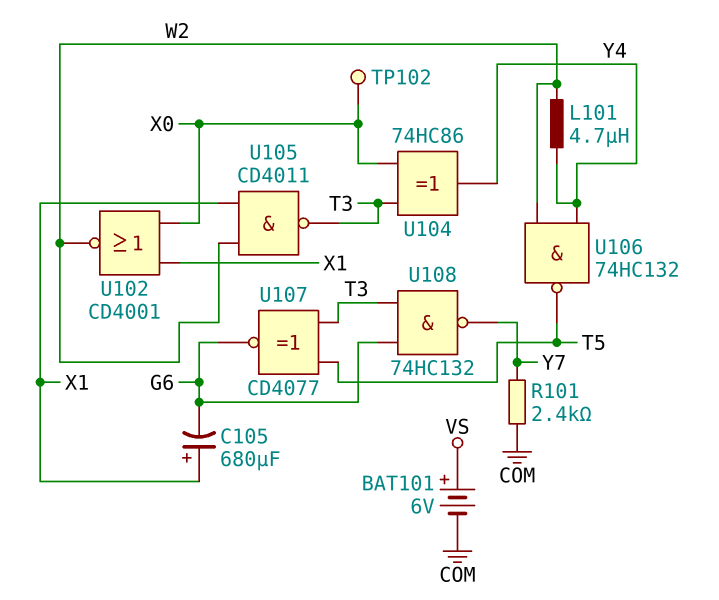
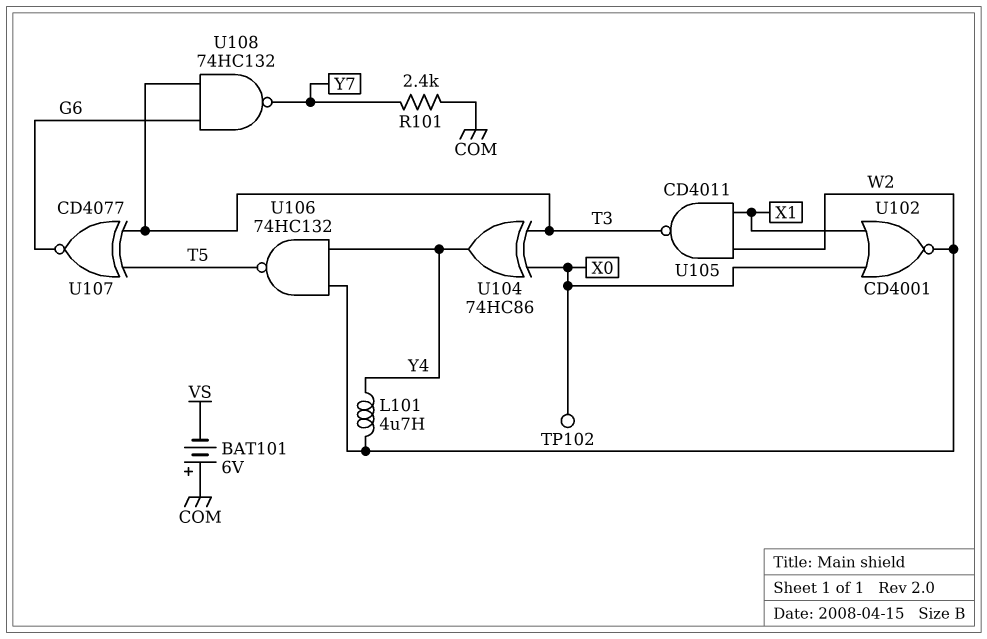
BAT101: 6V (plus VS, minus COM) -> 6V (plus COM, minus VS)
C105: 680uF (plus X1, minus G6) -> none

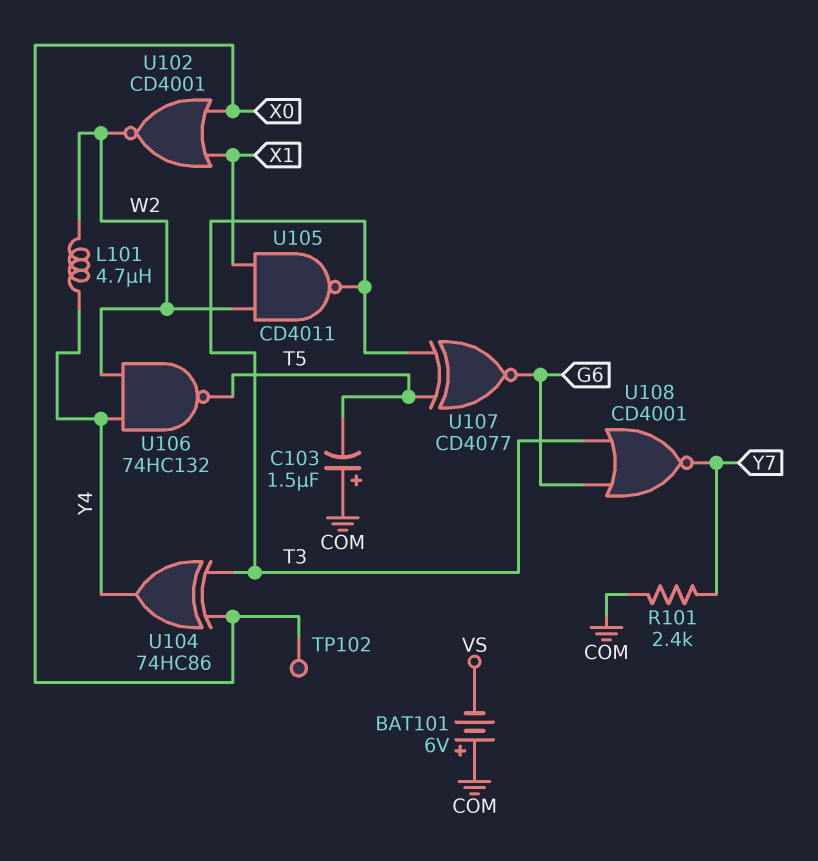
C103: none -> 1.5uF (plus COM, minus T5)
U108: NAND 74HC132 (in G6, in T3, out Y7) -> NOR CD4001 (in G6, in T3, out Y7)

